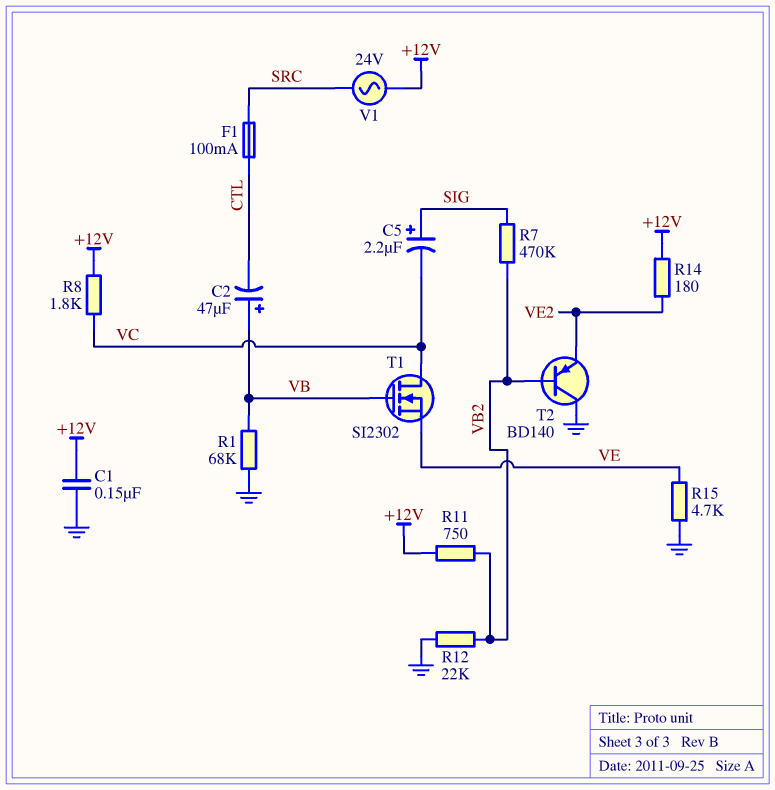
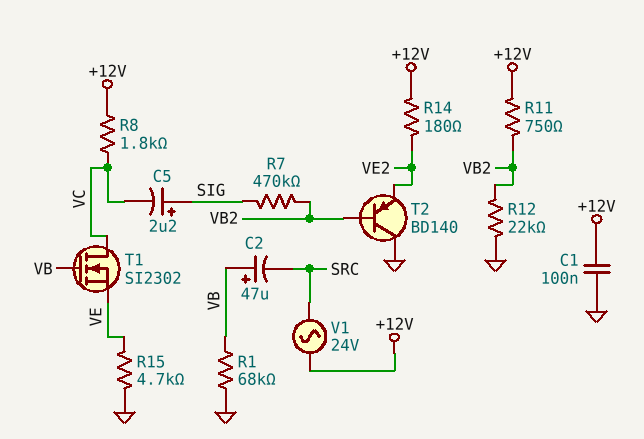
C1: 150nF (+12V, GND) -> 100nF (+12V, GND)
C2: 47uF (plus VB, minus CTL) -> 47uF (plus VB, minus SRC)
F1: 100mA (CTL, SRC) -> none

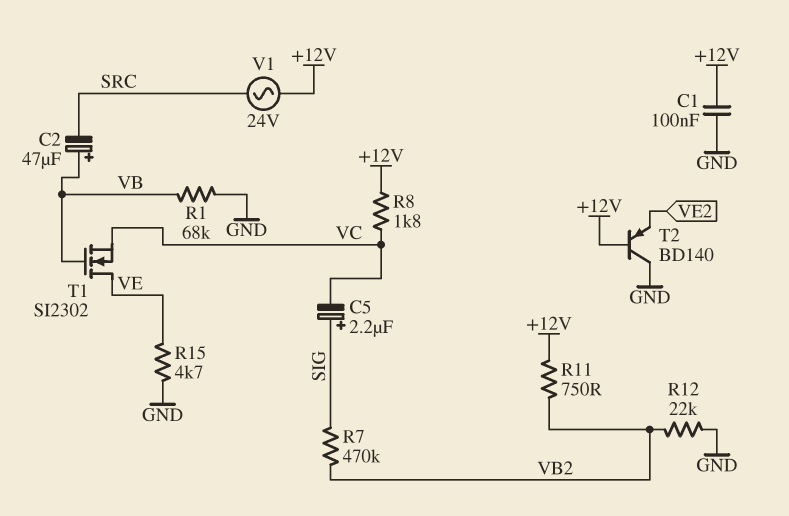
R14: 180 (+12V, VE2) -> none
T1: NMOS SI2302 (G VB, D VC, S VE) -> NMOS SI2302 (G VB, D VE, S VC)
T2: PNP BD140 (B VB2, C GND, E VE2) -> PNP BD140 (B +12V, C GND, E VE2)

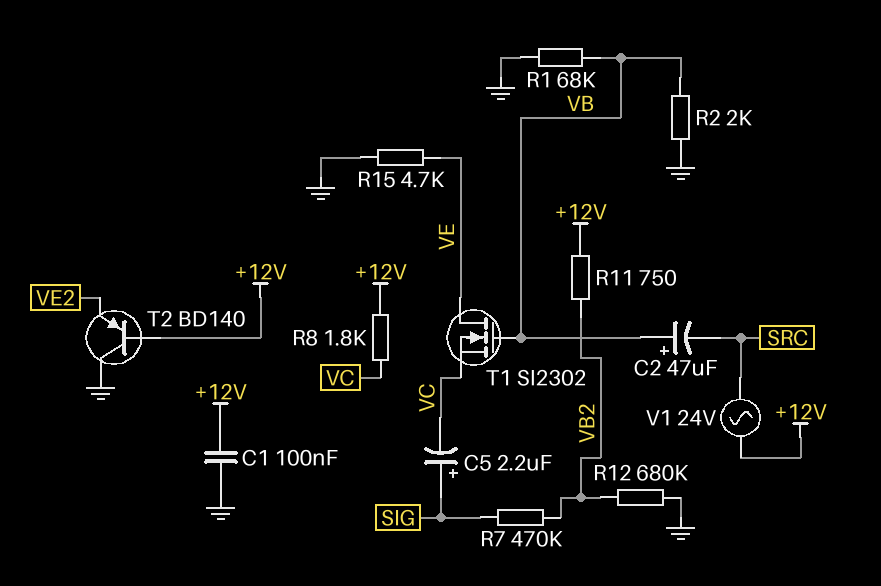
R2: none -> 2k (GND, VB)
R12: 22k (GND, VB2) -> 680k (GND, VB2)

